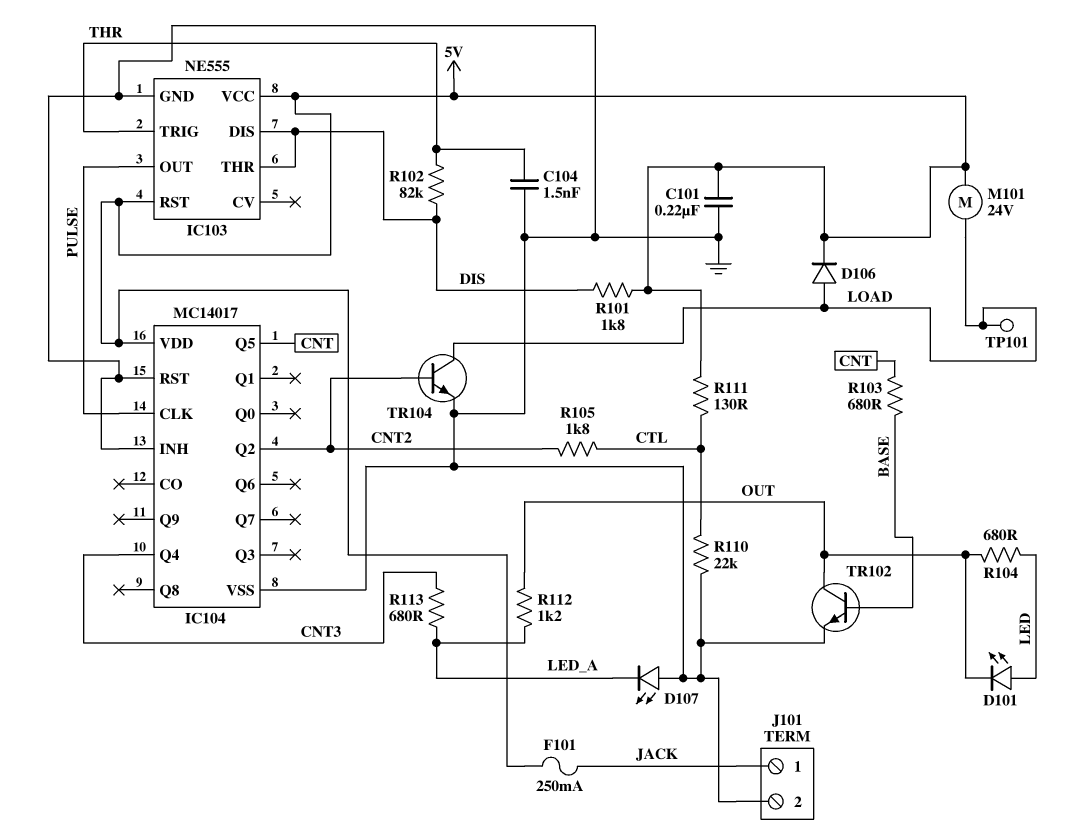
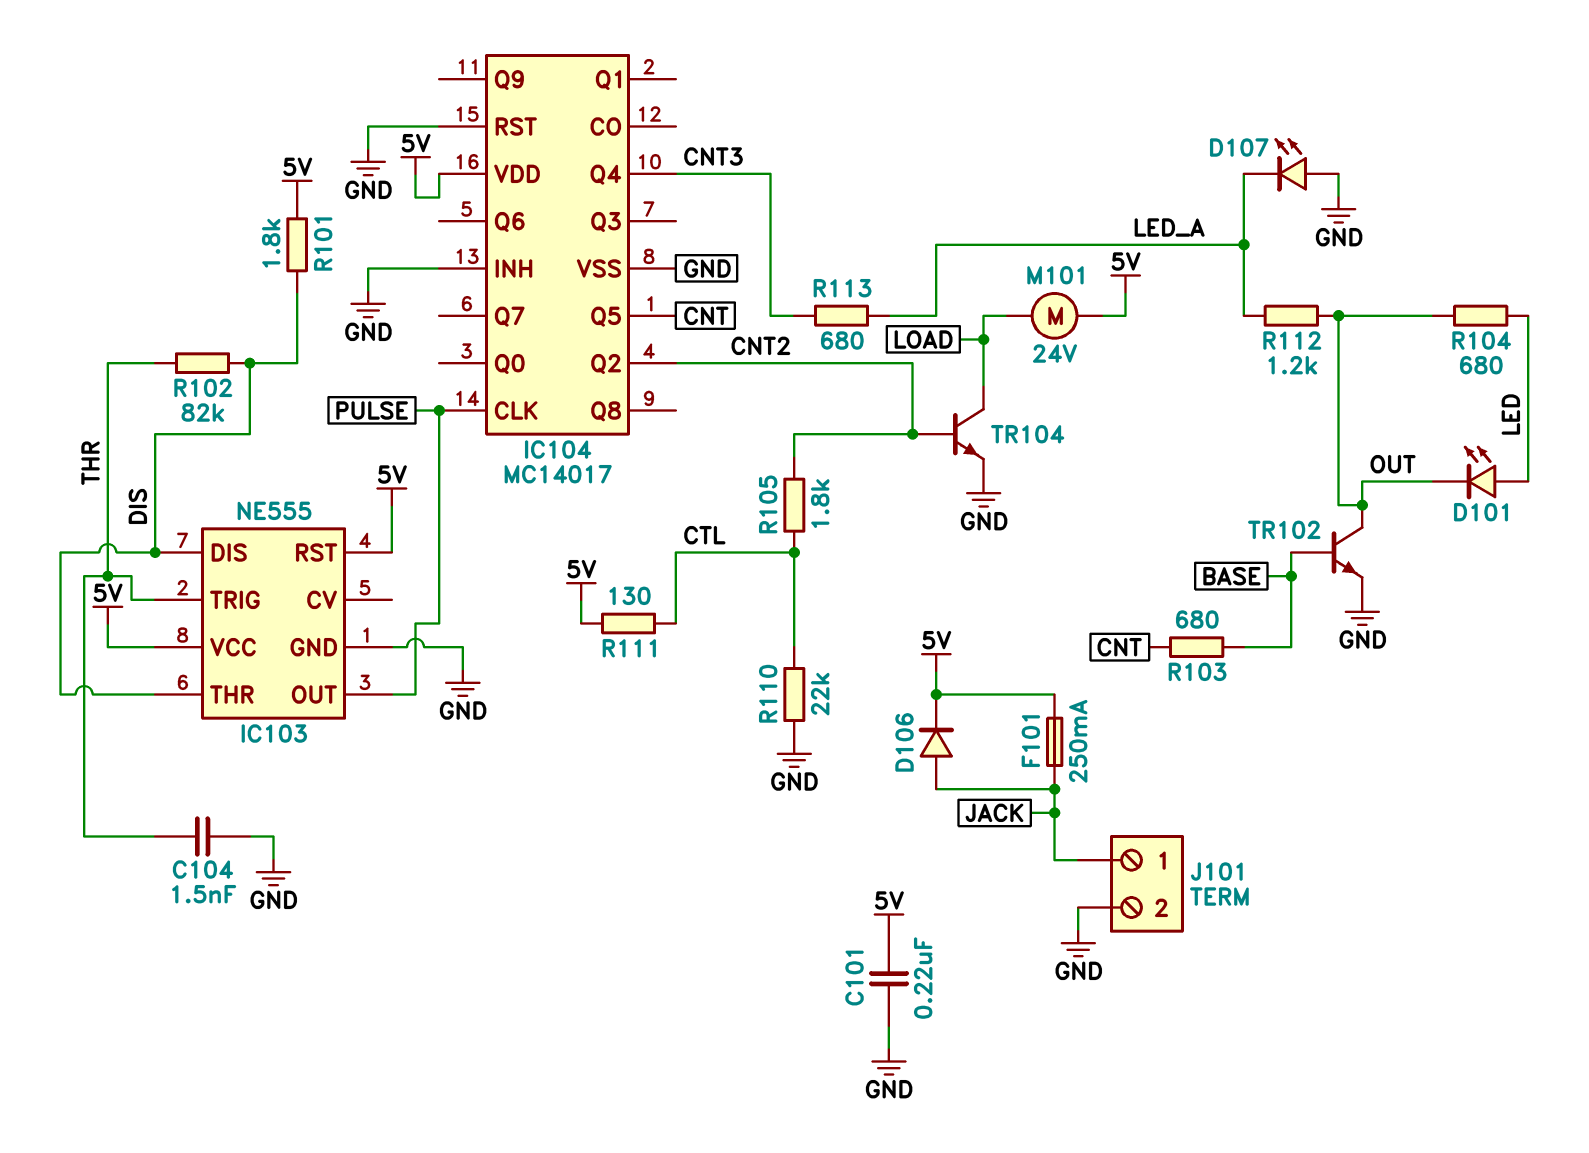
D106: diode (A LOAD, K 5V) -> diode (A JACK, K 5V)
TP101: test point (LOAD) -> none

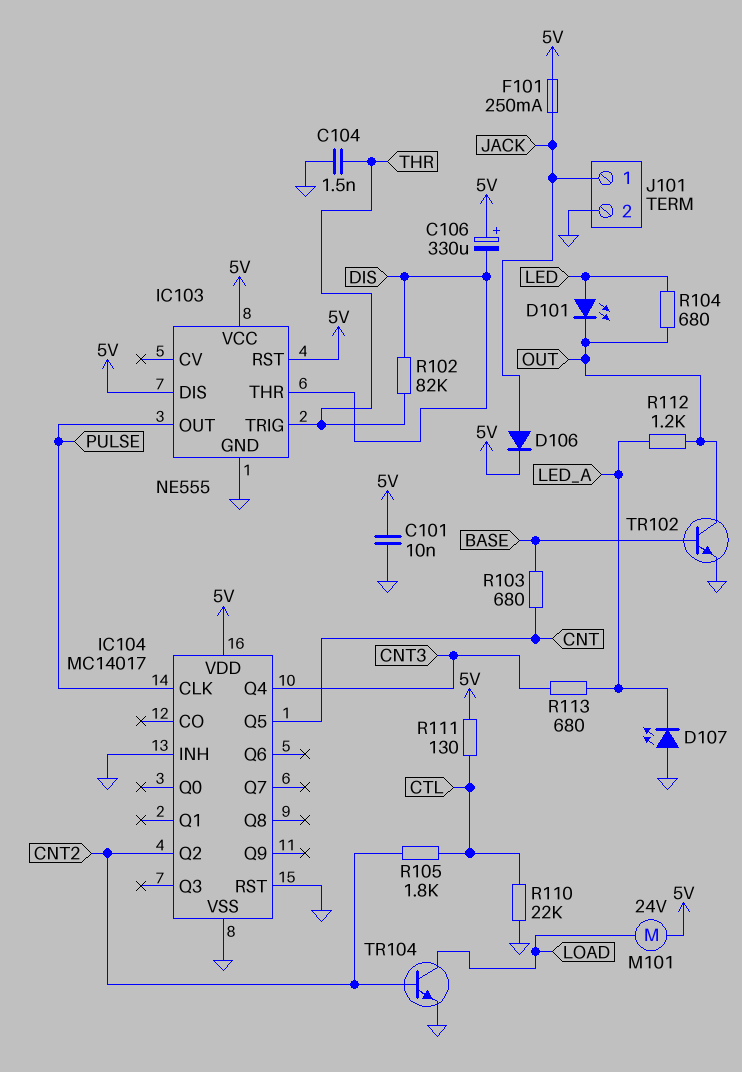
C101: 220nF (5V, GND) -> 10nF (5V, GND)
C106: none -> 330uF (plus 5V, minus DIS)
IC103 pin DIS: DIS -> 5V
R101: 1.8k (5V, DIS) -> none

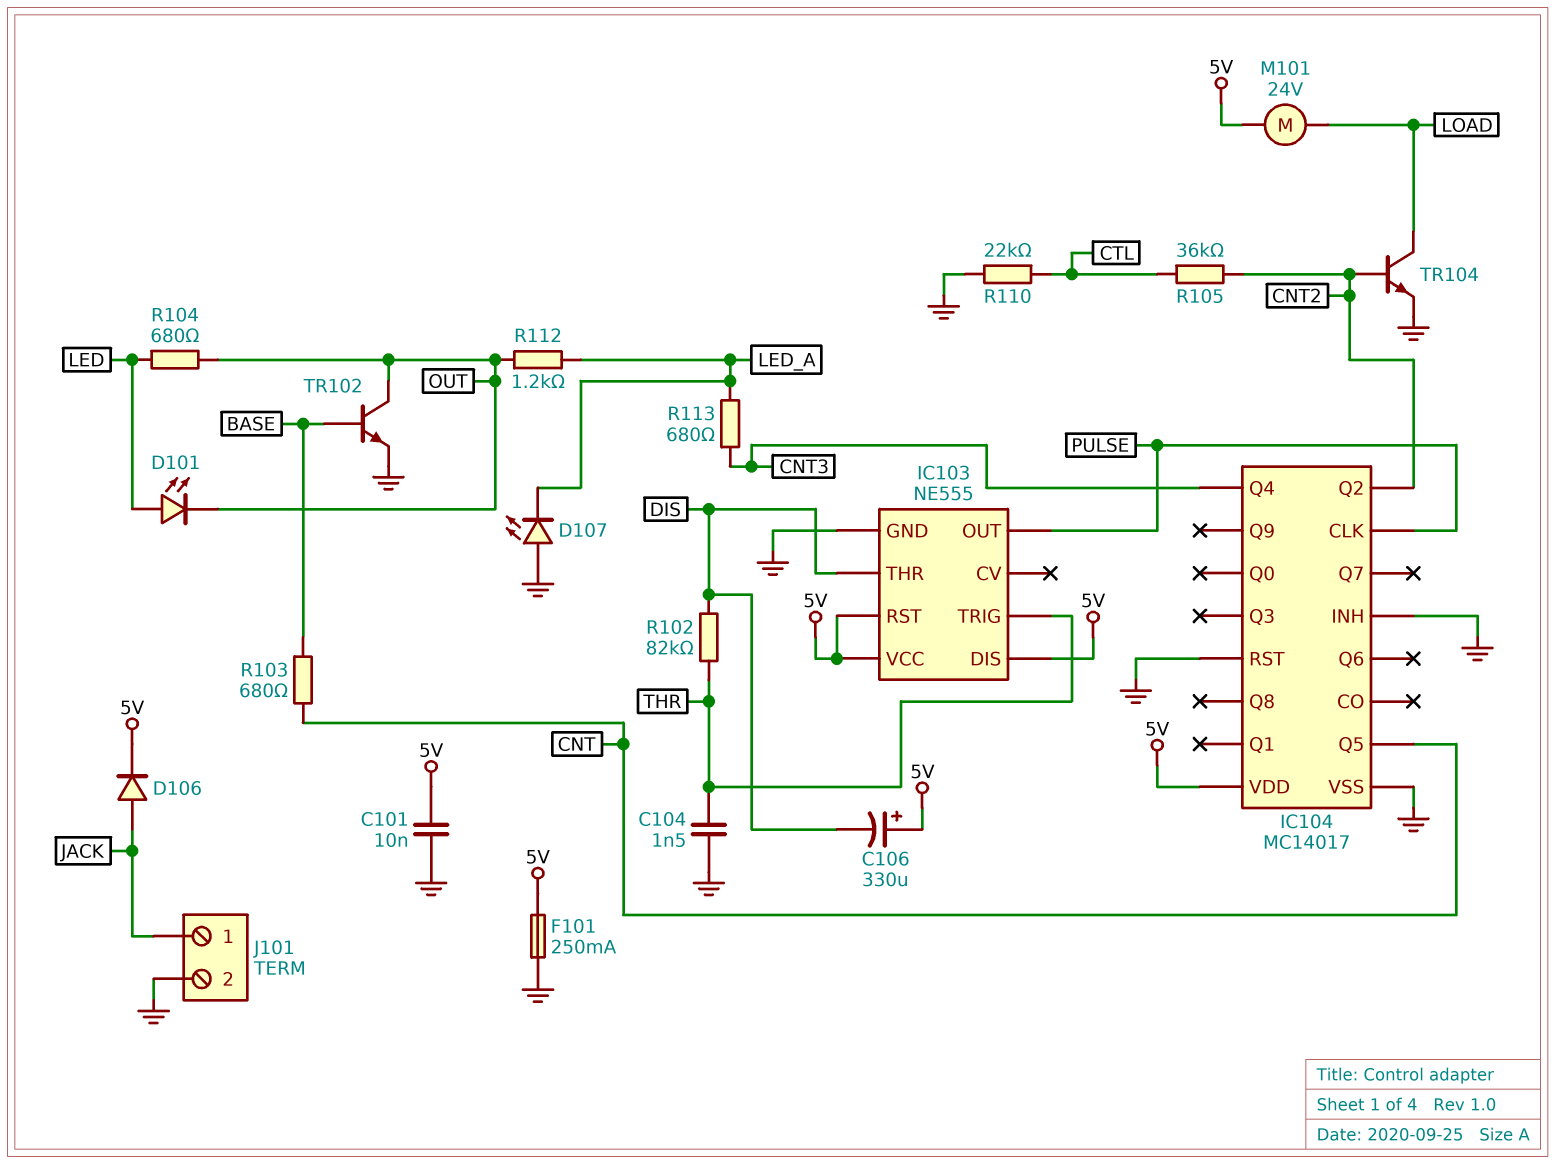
F101: 250mA (5V, JACK) -> 250mA (5V, GND)
R105: 1.8k (CNT2, CTL) -> 36k (CNT2, CTL)
R111: 130 (5V, CTL) -> none

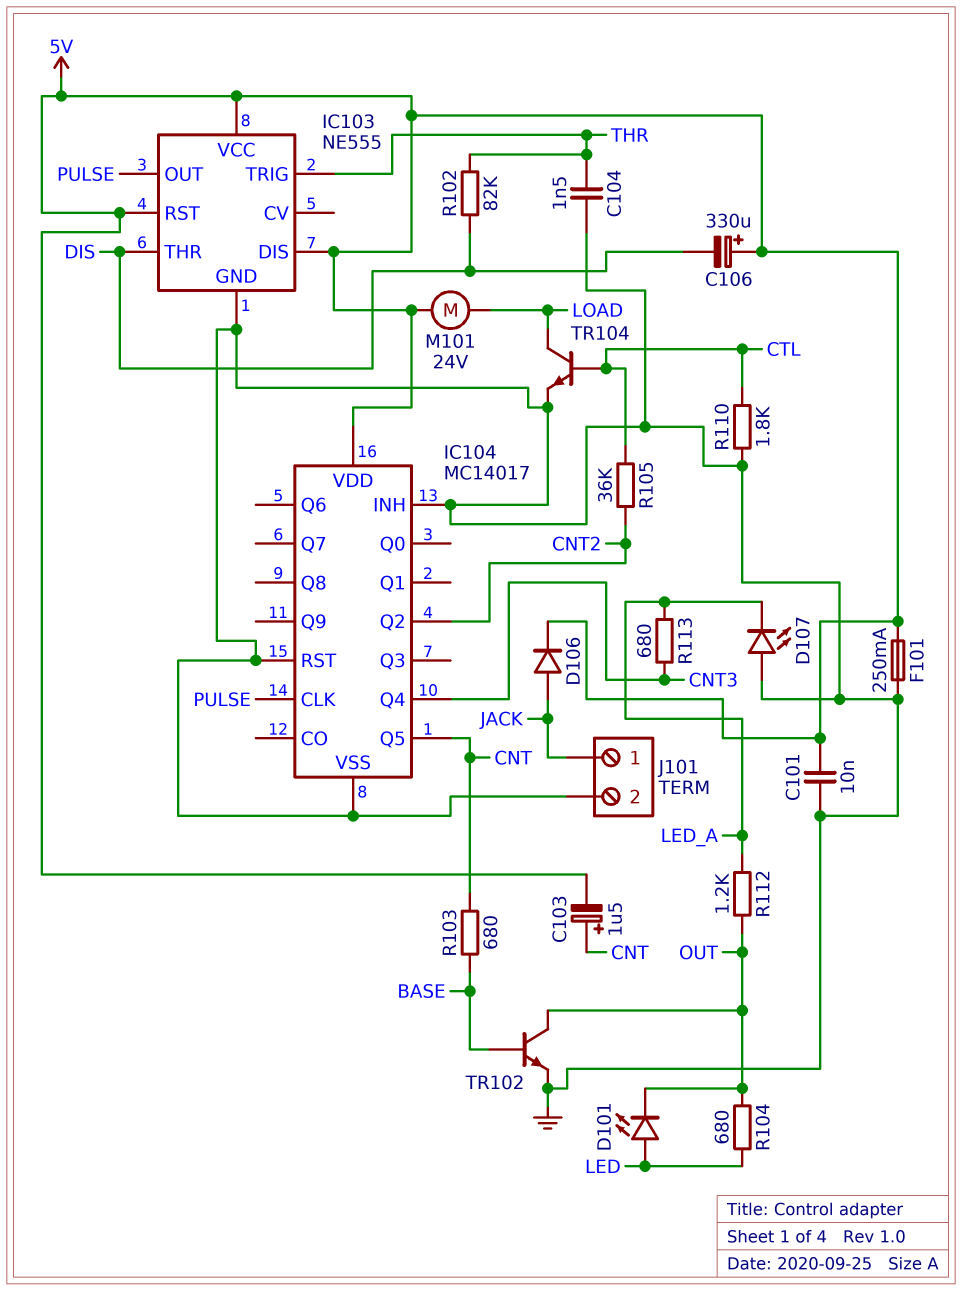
C103: none -> 1.5uF (plus CNT, minus 5V)
R110: 22k (CTL, GND) -> 1.8k (CTL, GND)
TR104: NPN (B CNT2, C LOAD, E GND) -> NPN (B CTL, C LOAD, E GND)

